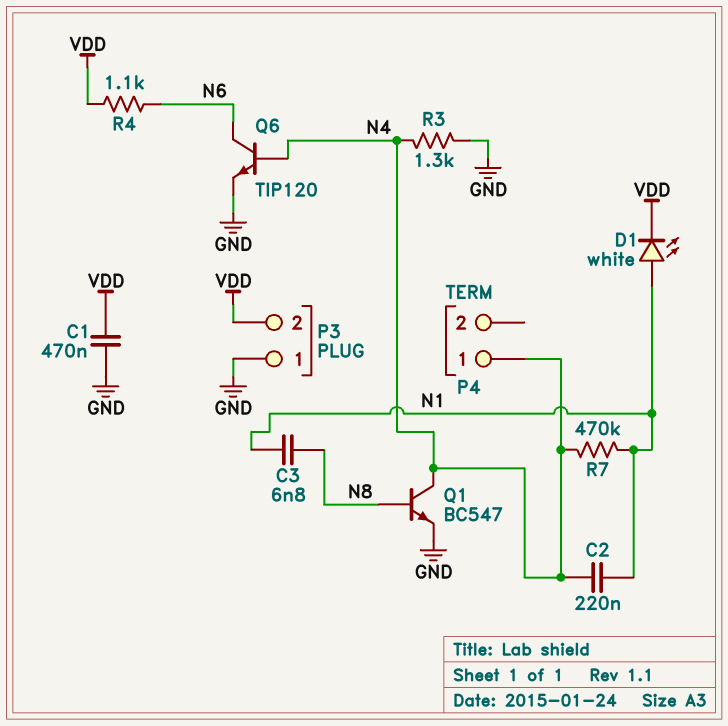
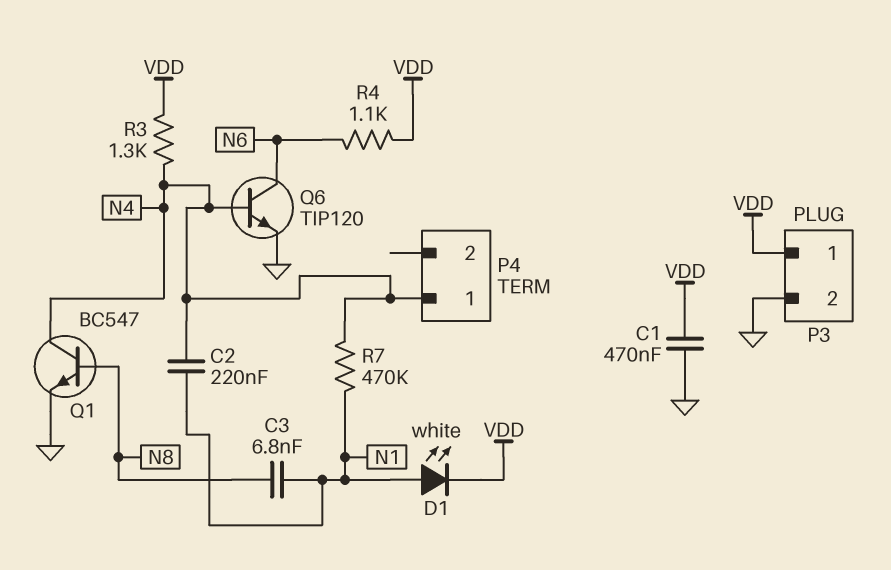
P3 pin 1: GND -> VDD
P3 pin 2: VDD -> GND
R3: 1.3k (GND, N4) -> 1.3k (N4, VDD)

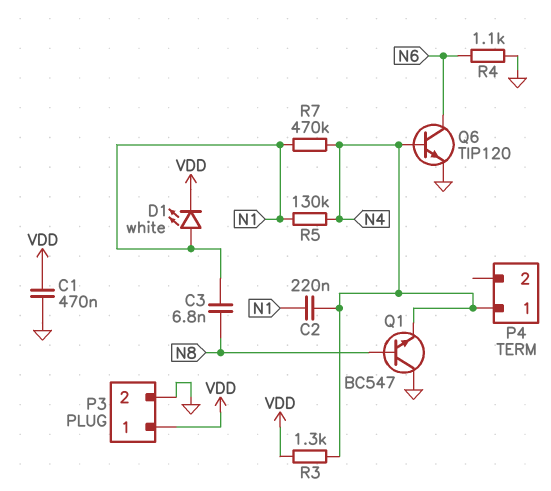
Q1: NPN BC547 (B N8, C N4, E GND) -> NPN BC547 (B N8, C GND, E N4)
R4: 1.1k (N6, VDD) -> 1.1k (GND, N6)
R5: none -> 130k (N1, N4)

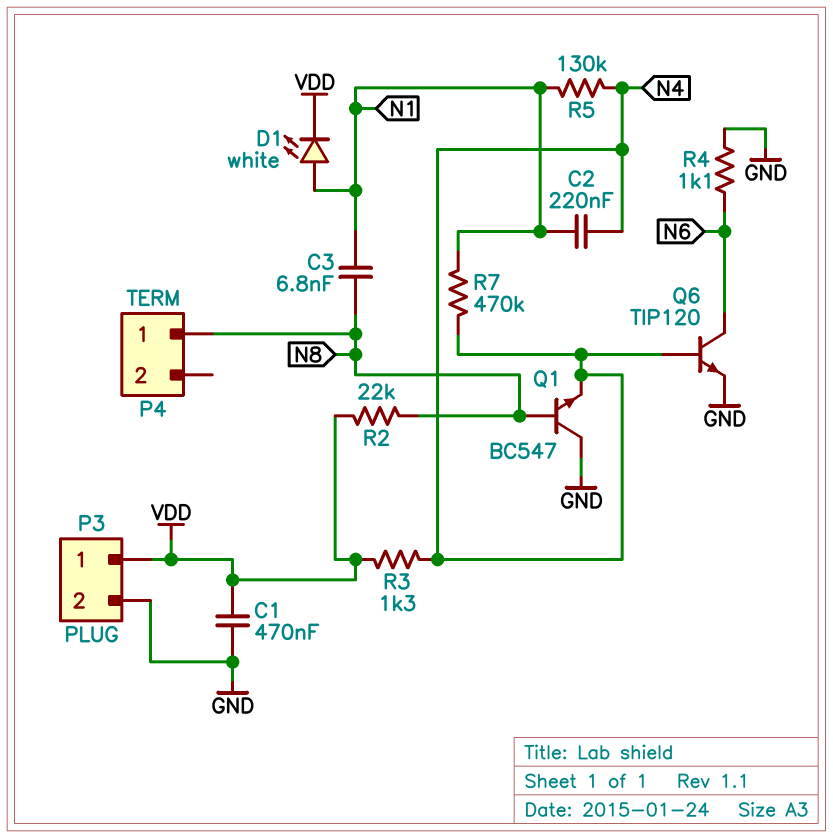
P4 pin 1: N4 -> N8
R2: none -> 22k (N8, VDD)

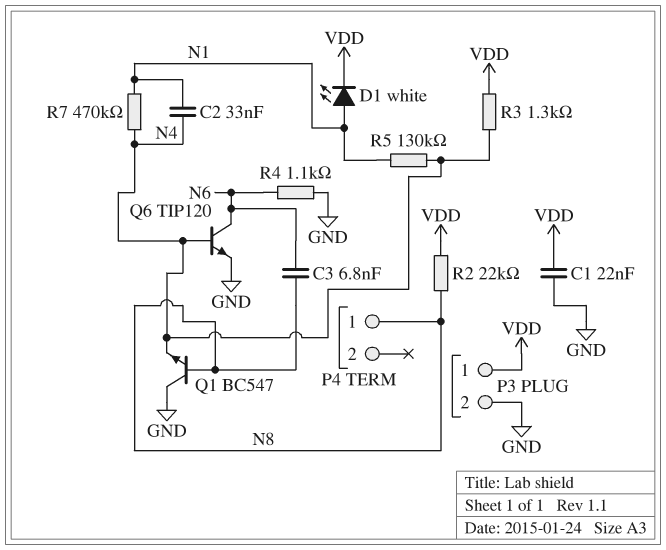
C1: 470nF (GND, VDD) -> 22nF (GND, VDD)
C2: 220nF (N1, N4) -> 33nF (N1, N4)
C3: 6.8nF (N1, N8) -> 6.8nF (N6, N8)

